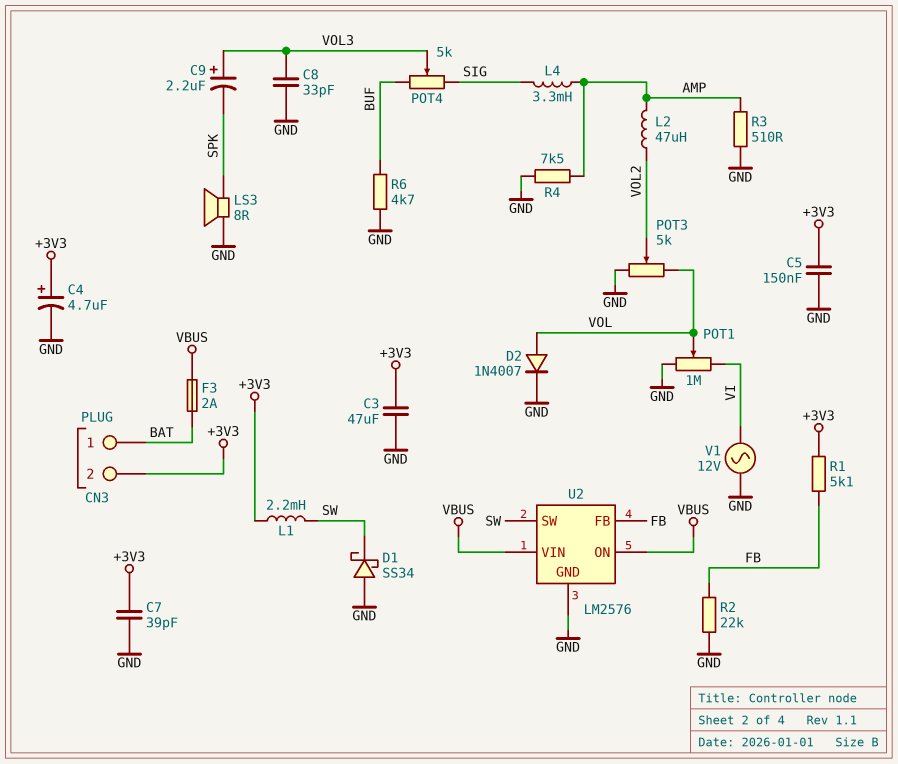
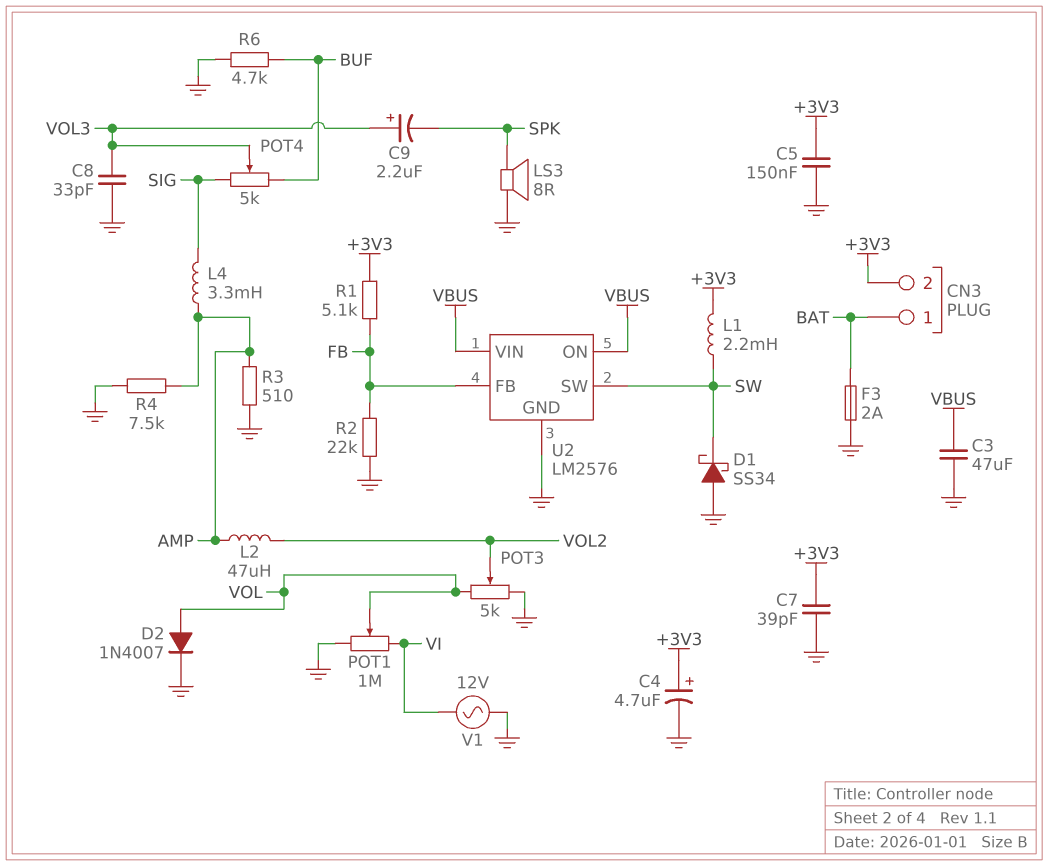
C3: 47uF (+3V3, GND) -> 47uF (GND, VBUS)
F3: 2A (BAT, VBUS) -> 2A (BAT, GND)

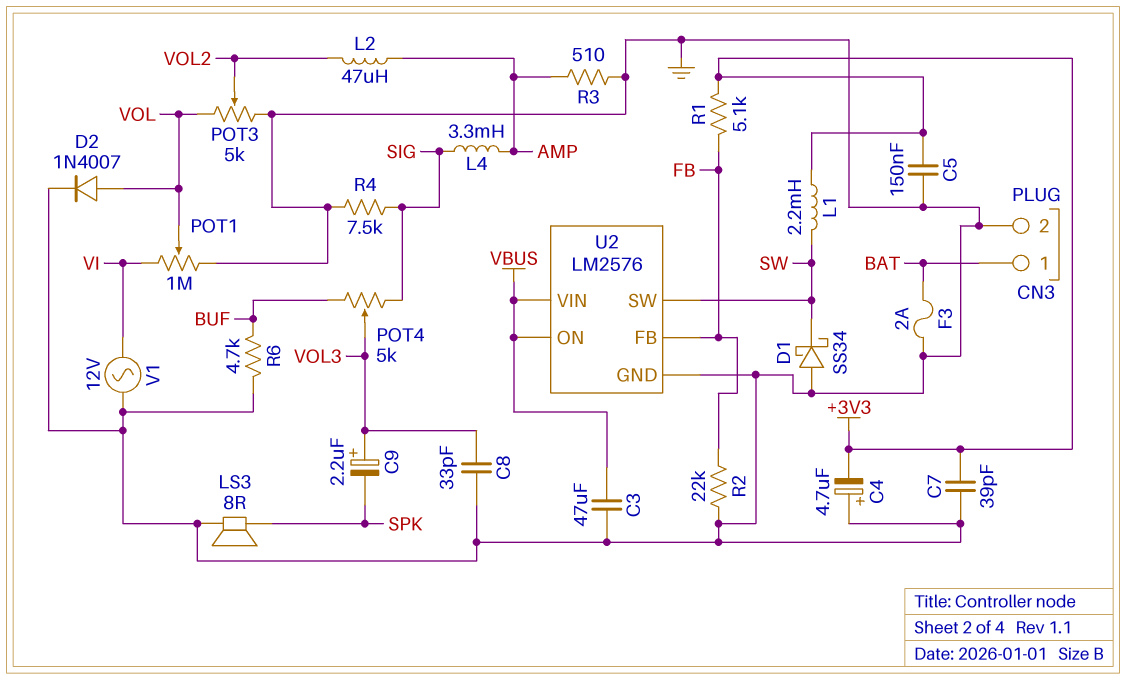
C4: 4.7uF (plus +3V3, minus GND) -> 4.7uF (plus GND, minus +3V3)
CN3 pin 2: +3V3 -> GND
R4: 7.5k (AMP, GND) -> 7.5k (GND, SIG)

